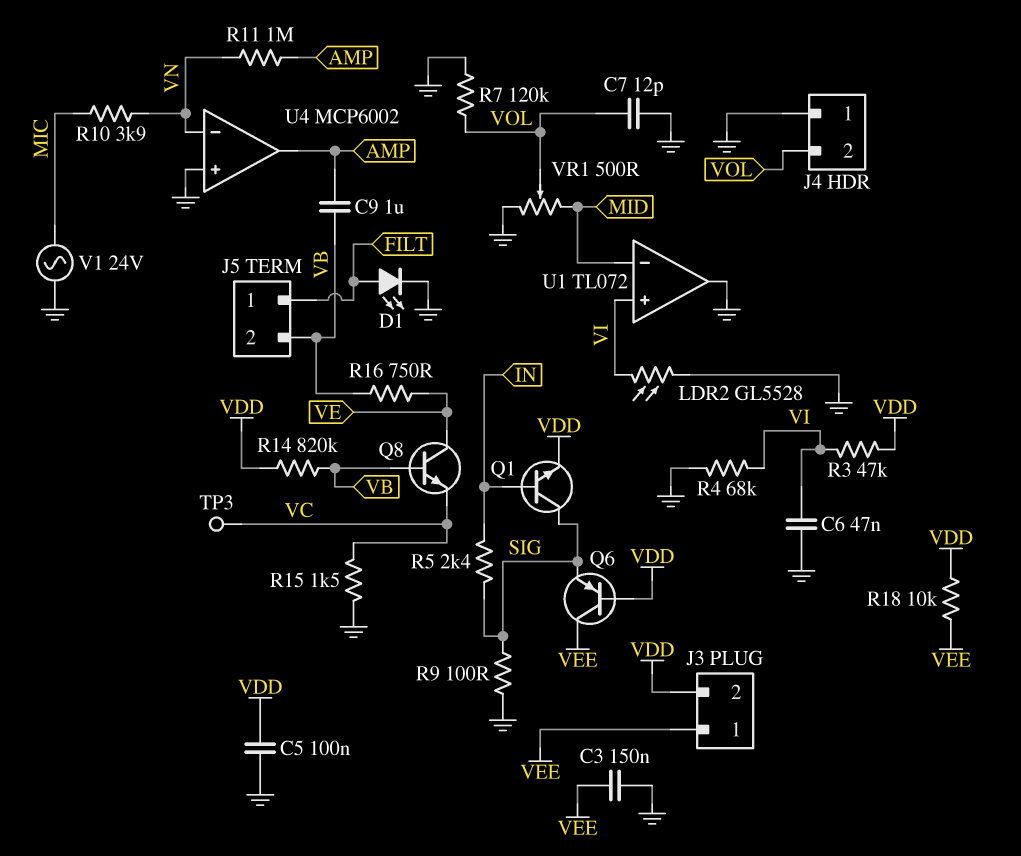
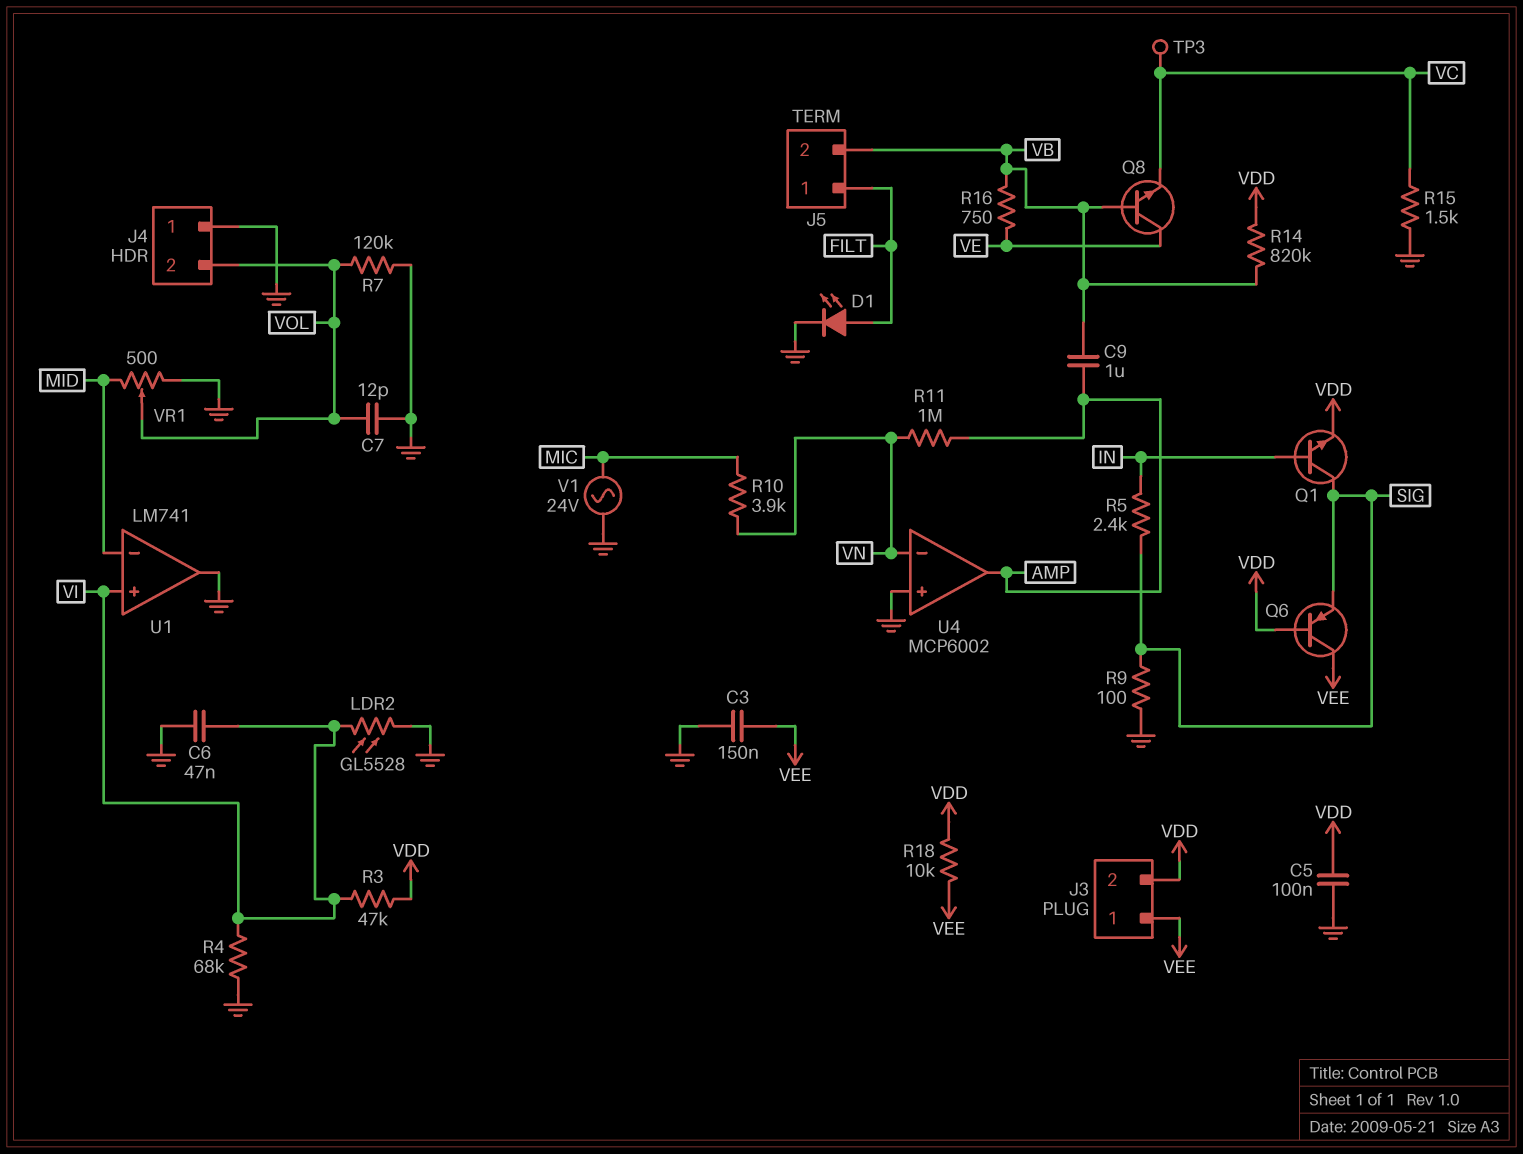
U1: TL072 -> LM741

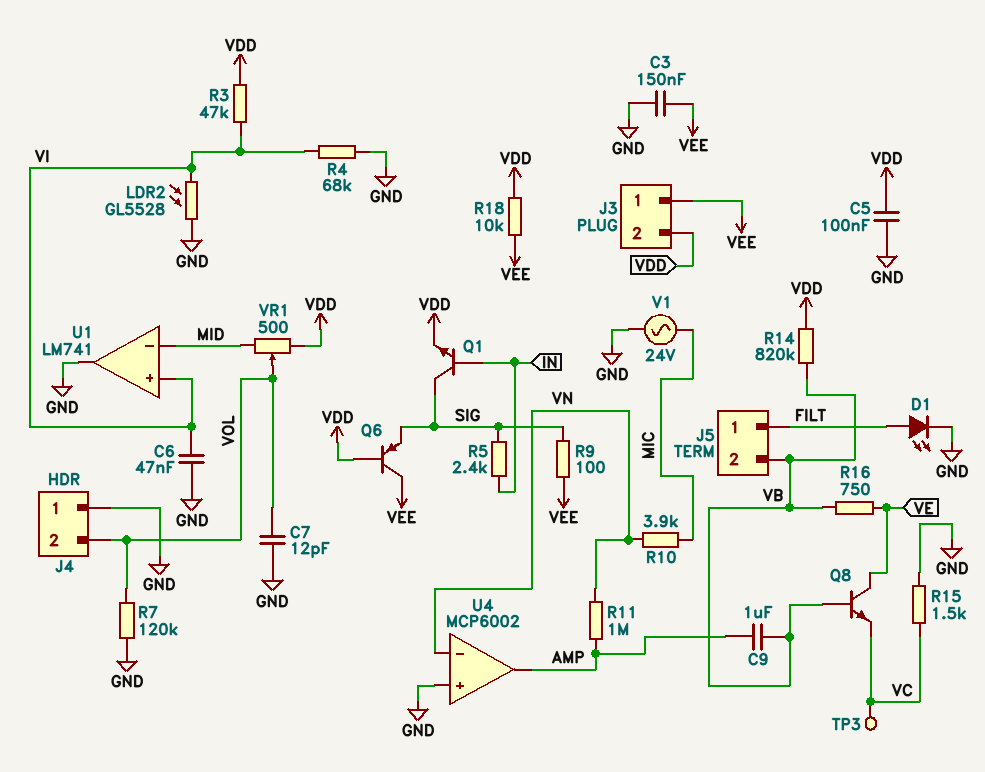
R9: 100 (GND, SIG) -> 100 (SIG, VEE)
VR1: 500 (GND, MID, wiper VOL) -> 500 (MID, VDD, wiper VOL)

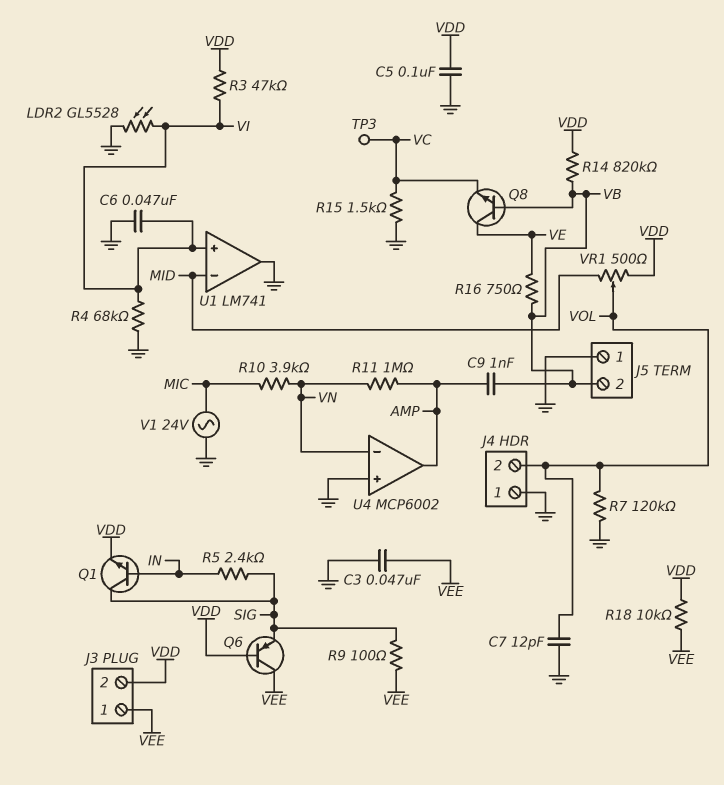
C3: 150nF (GND, VEE) -> 47nF (GND, VEE)
C9: 1uF (AMP, VB) -> 1nF (AMP, VB)
D1: LED (A FILT, K GND) -> none
J5 pin 1: FILT -> GND

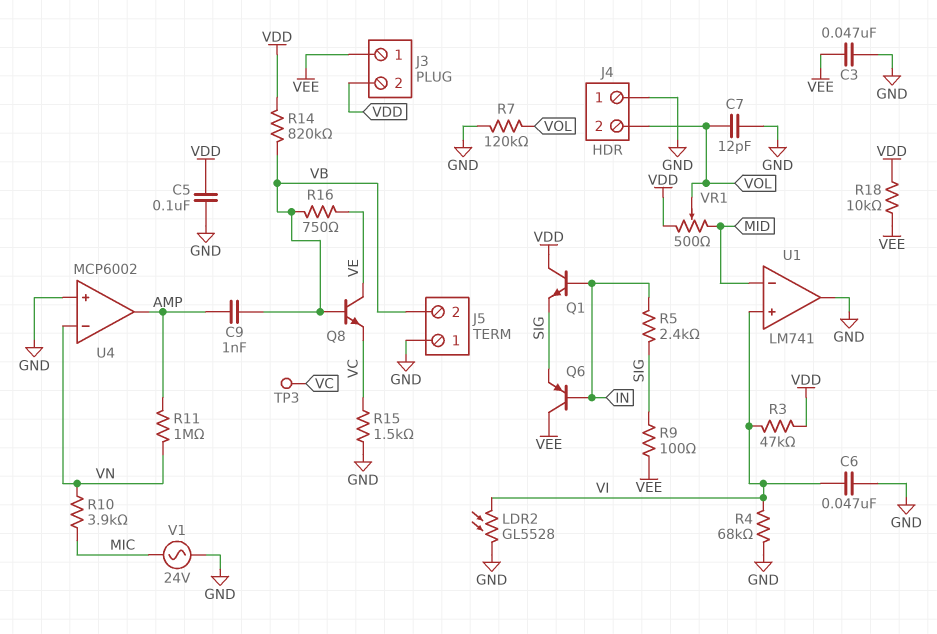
Q1: NPN (B IN, C SIG, E VDD) -> NPN (B IN, C VDD, E SIG)
Q6: PNP (B VDD, C VEE, E SIG) -> PNP (B IN, C VEE, E SIG)

